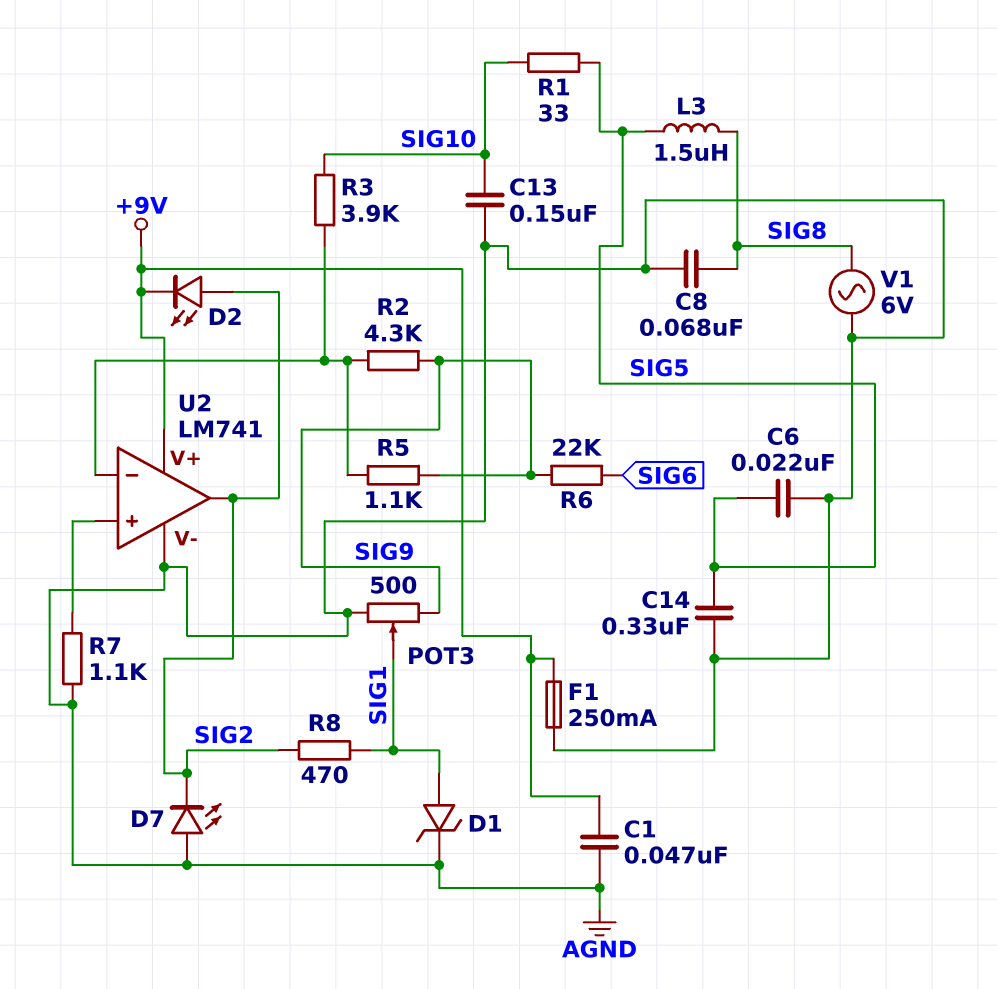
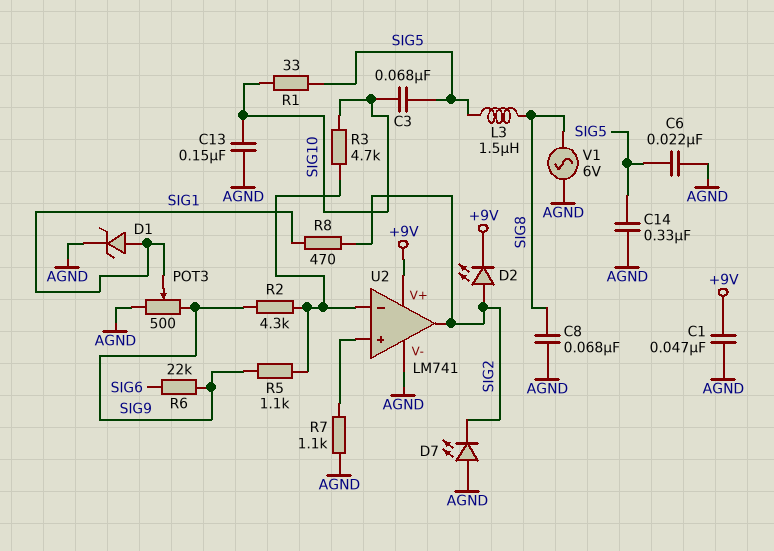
C3: none -> 68nF (SIG5, SIG10)
F1: 250mA (+9V, AGND) -> none
R3: 3.9k (SIG10, U2/in-) -> 4.7k (SIG10, U2/in-)

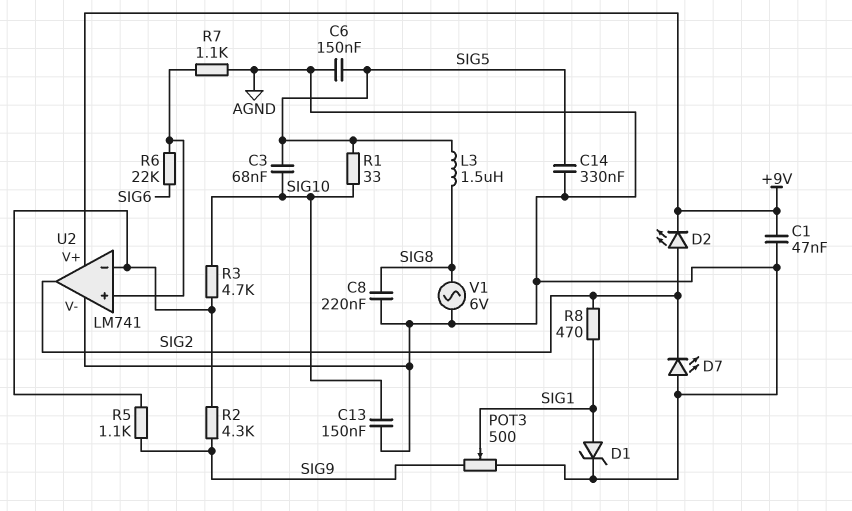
C6: 22nF (AGND, SIG5) -> 150nF (AGND, SIG5)
C8: 68nF (AGND, SIG8) -> 220nF (AGND, SIG8)
R6: 22k (SIG6, SIG9) -> 22k (SIG6, U2/in+)

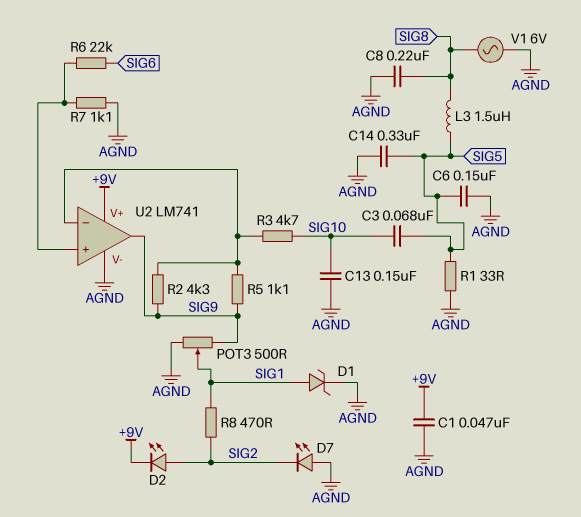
R1: 33 (SIG5, SIG10) -> 33 (AGND, SIG5)
U2 pin out: SIG2 -> SIG9

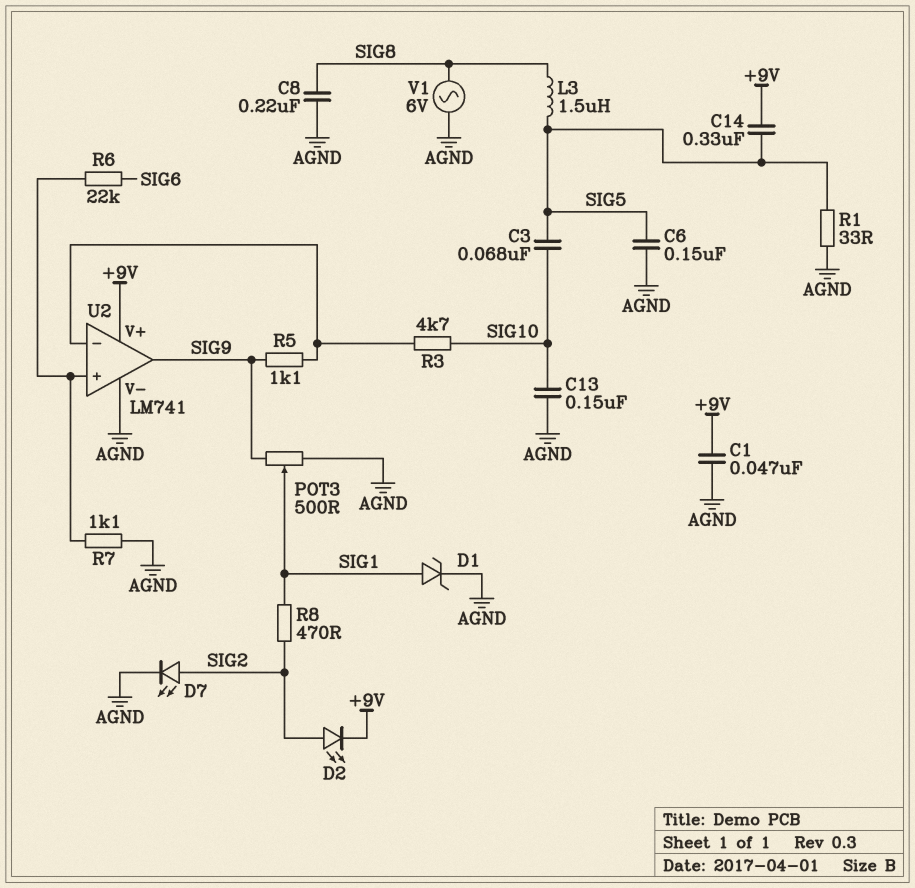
C14: 330nF (AGND, SIG5) -> 330nF (+9V, SIG5)
D7: LED (A AGND, K SIG2) -> LED (A SIG2, K AGND)
R2: 4.3k (SIG9, U2/in-) -> none

